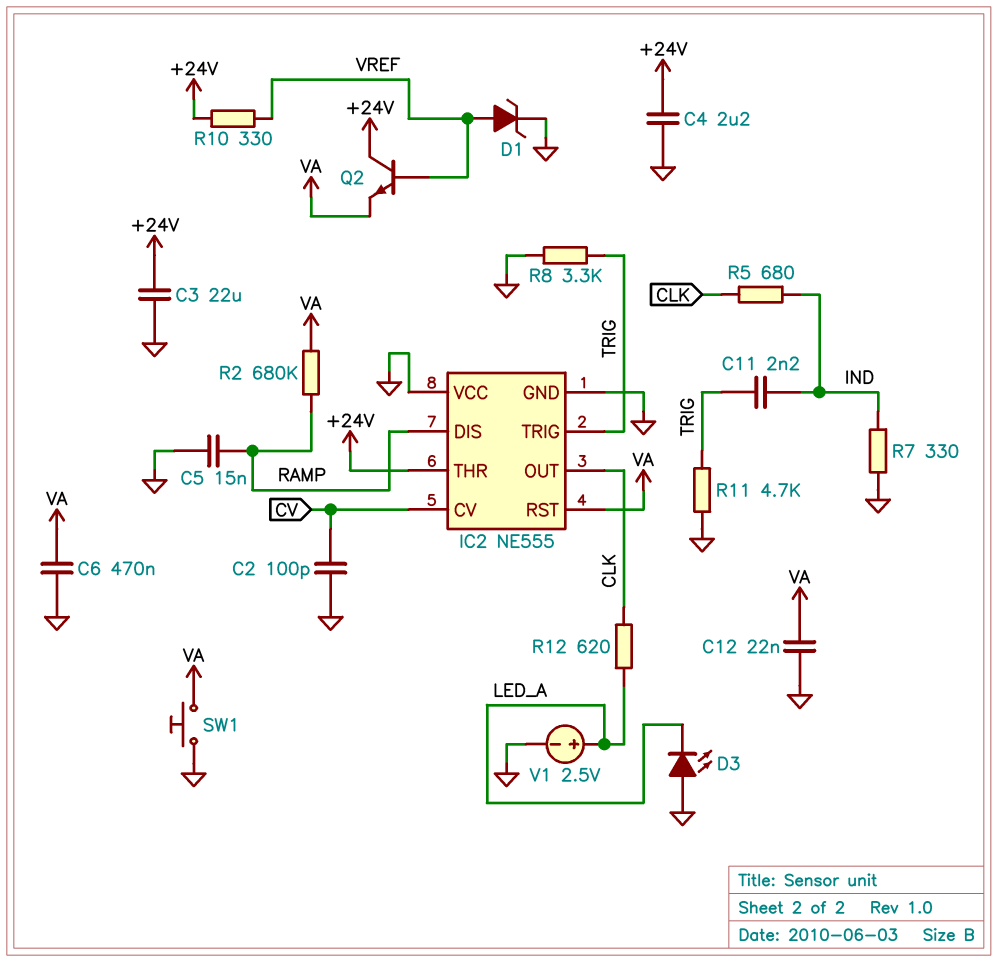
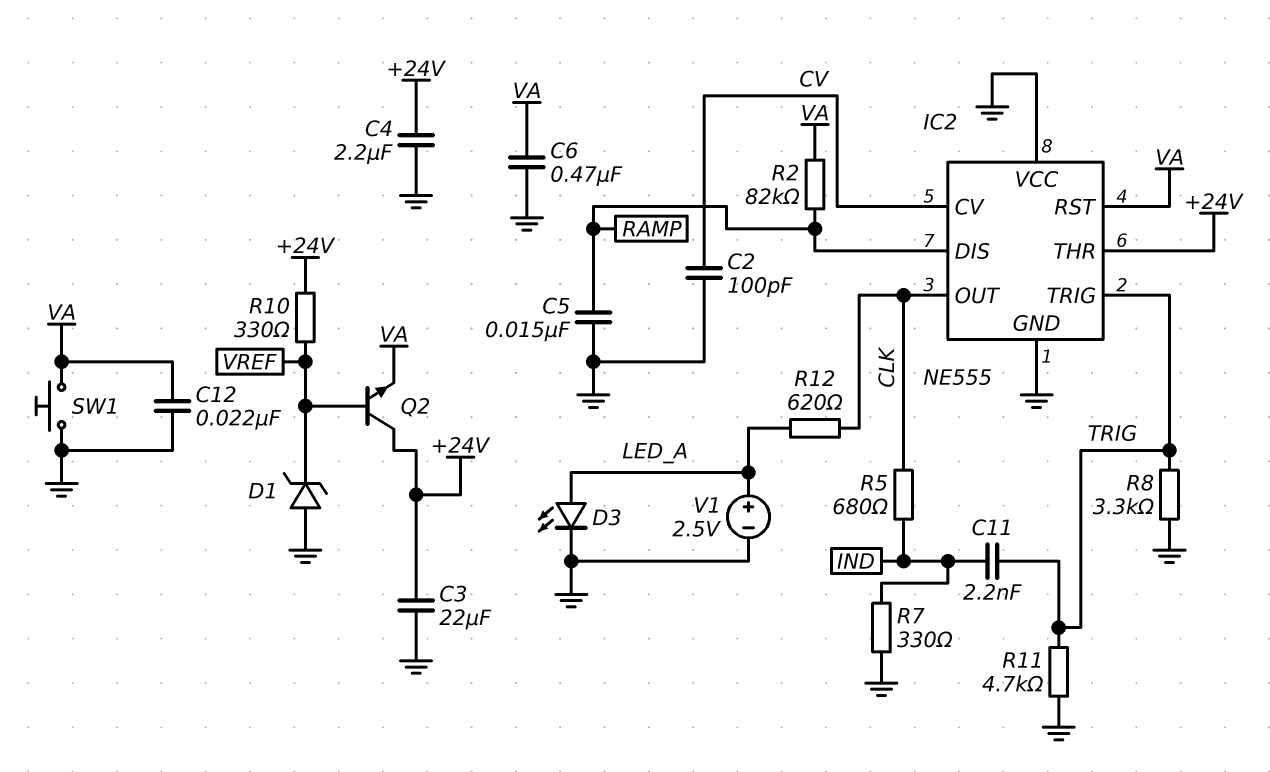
D1: zener (A VREF, K GND) -> zener (A GND, K VREF)
D3: LED (A GND, K LED_A) -> LED (A LED_A, K GND)
R2: 680k (RAMP, VA) -> 82k (RAMP, VA)

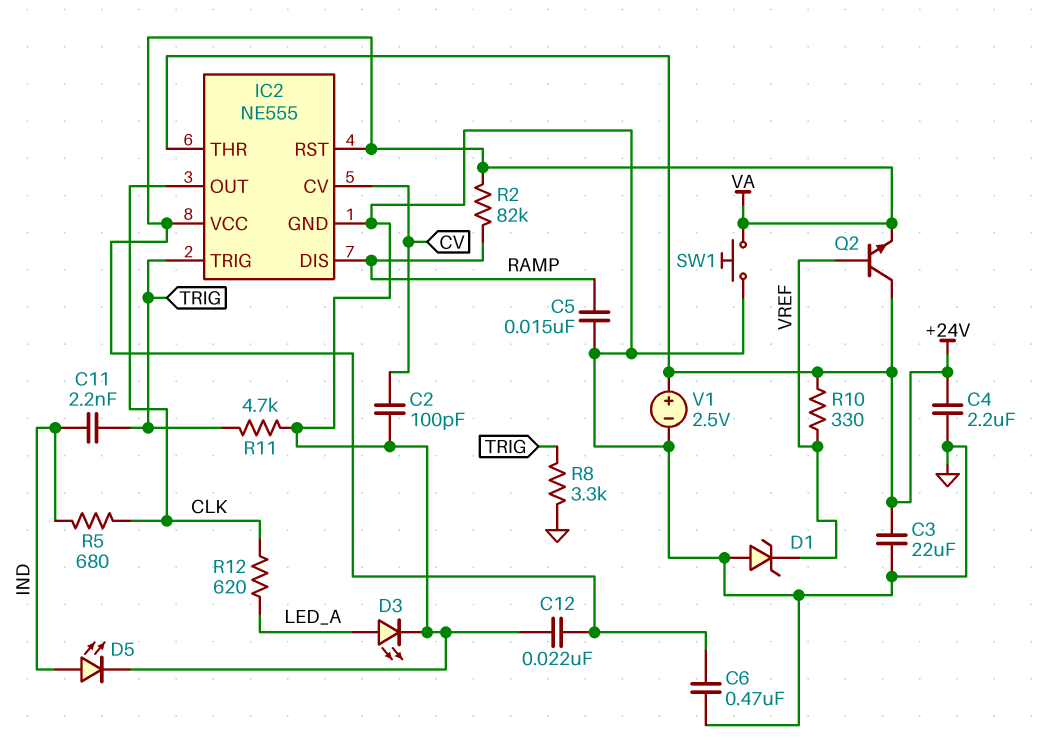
D5: none -> LED (A IND, K GND)
IC2 pin VCC: GND -> VA
R7: 330 (GND, IND) -> none
V1: 2.5V (plus LED_A, minus GND) -> 2.5V (plus +24V, minus GND)

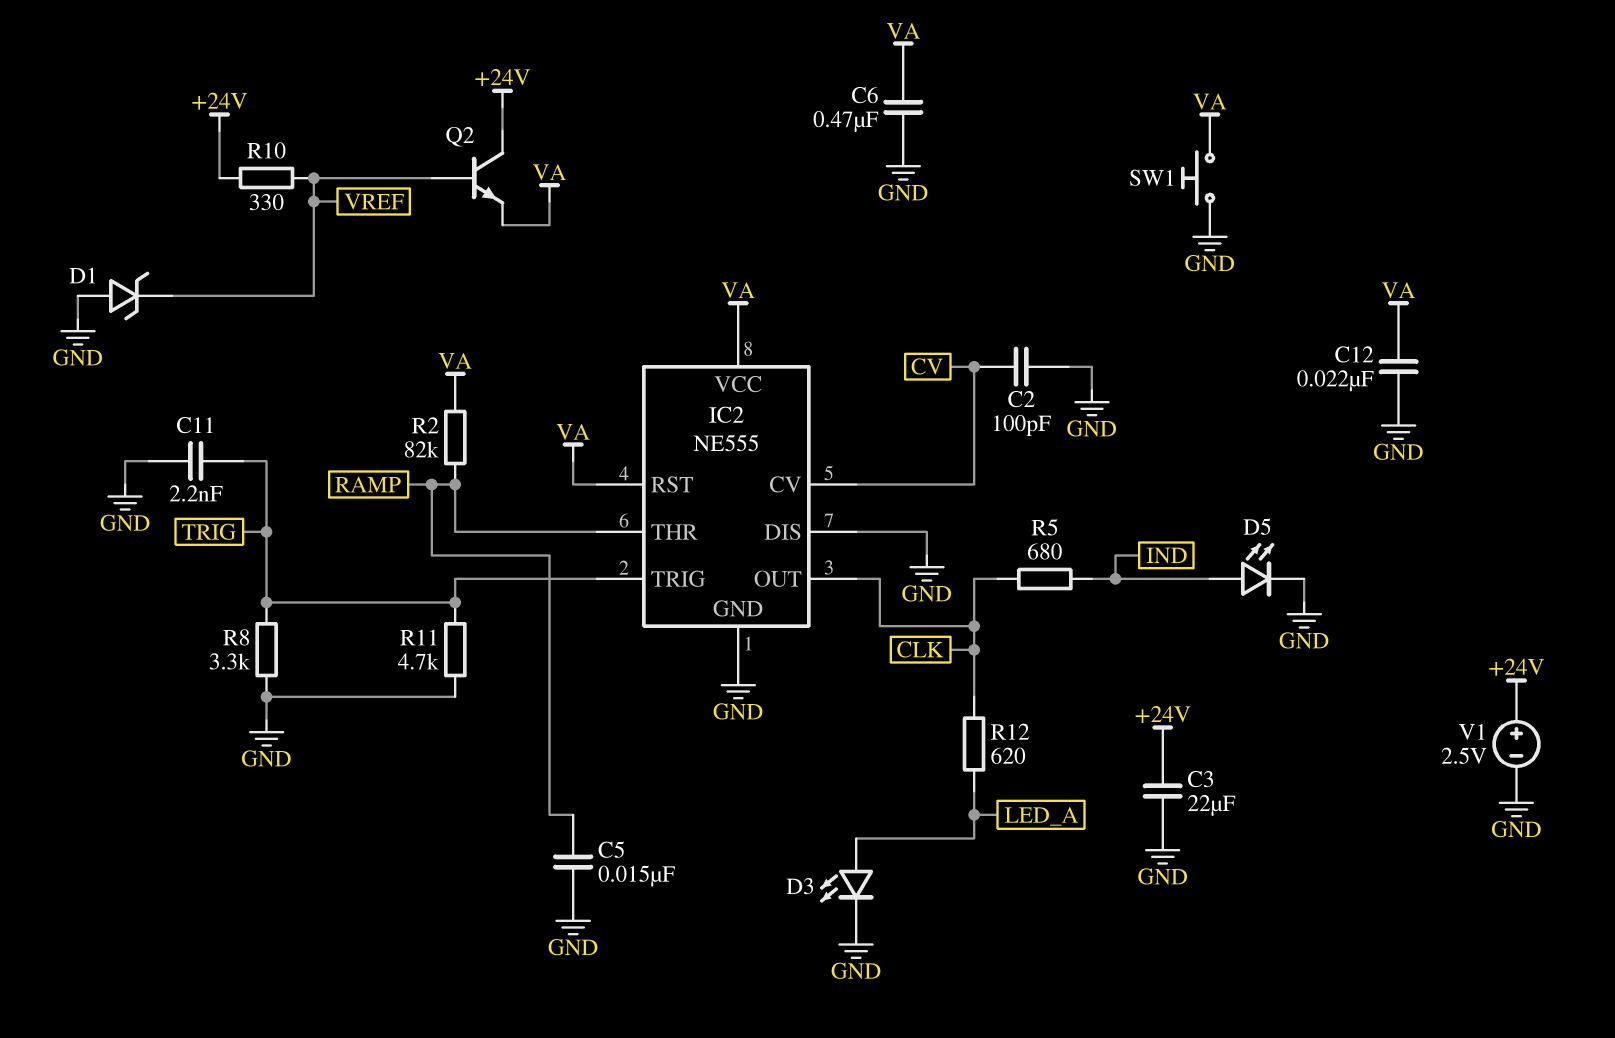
C4: 2.2uF (+24V, GND) -> none
C11: 2.2nF (IND, TRIG) -> 2.2nF (GND, TRIG)
IC2 pin DIS: RAMP -> GND
IC2 pin THR: +24V -> RAMP

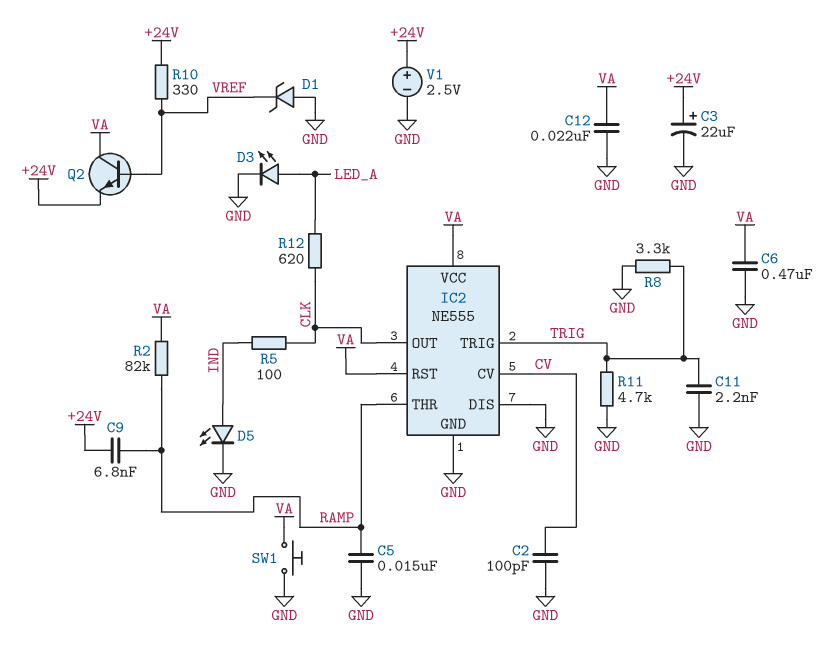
C3: 22uF (+24V, GND) -> 22uF (plus +24V, minus GND)
C9: none -> 6.8nF (+24V, RAMP)
Q2: NPN (B VREF, C +24V, E VA) -> NPN (B VREF, C VA, E +24V)
R5: 680 (CLK, IND) -> 100 (CLK, IND)

